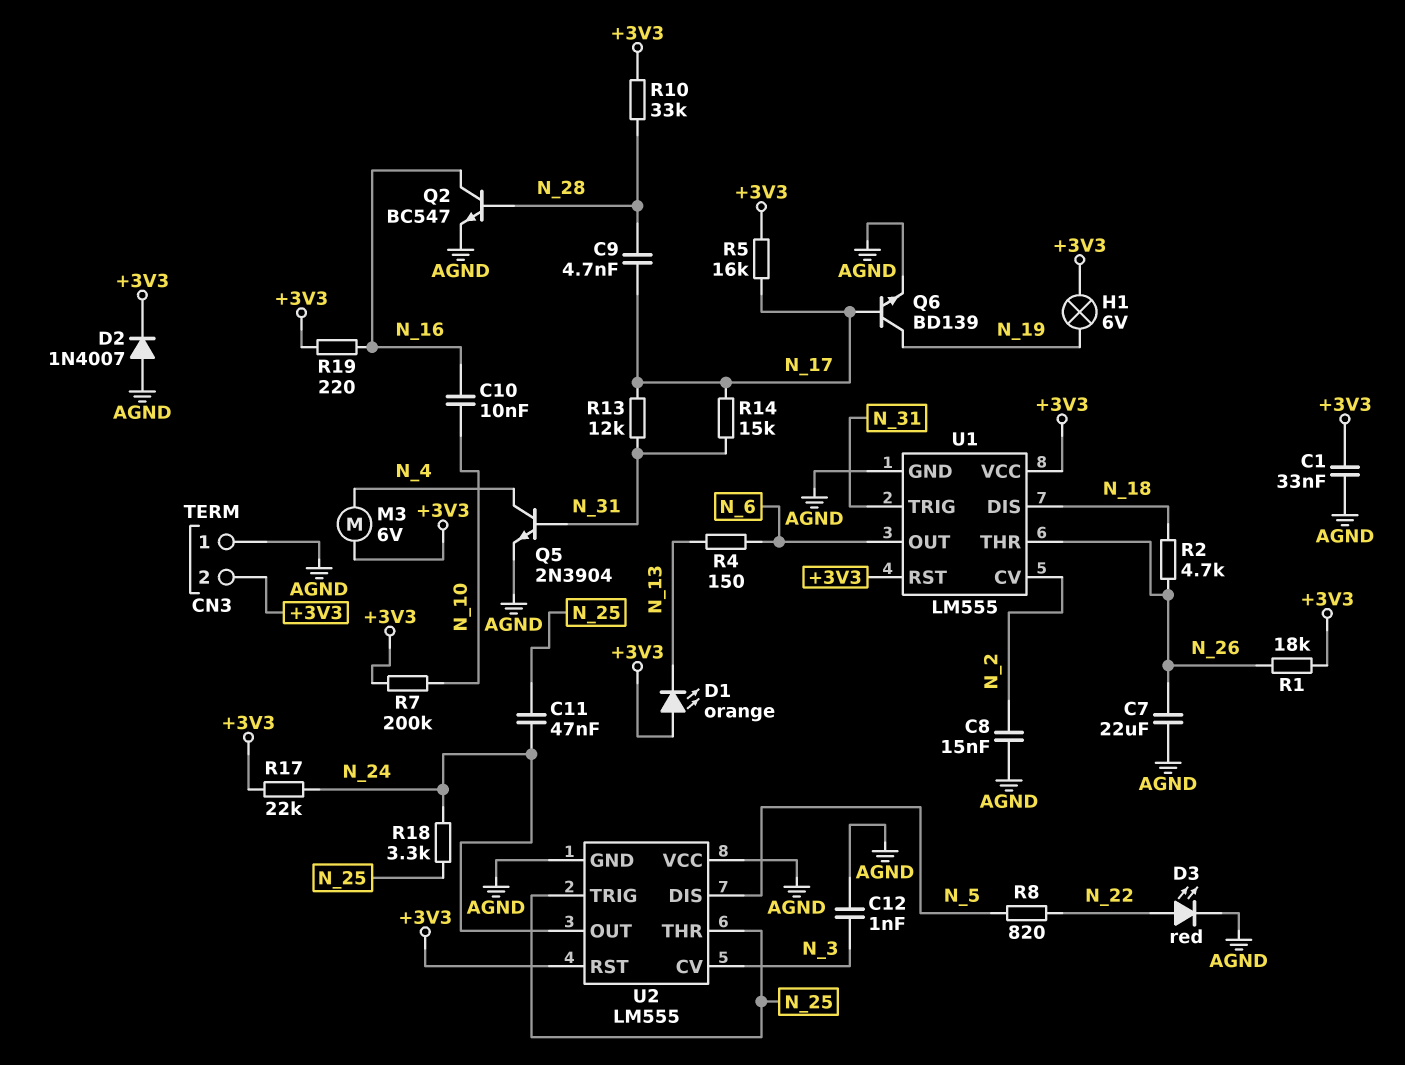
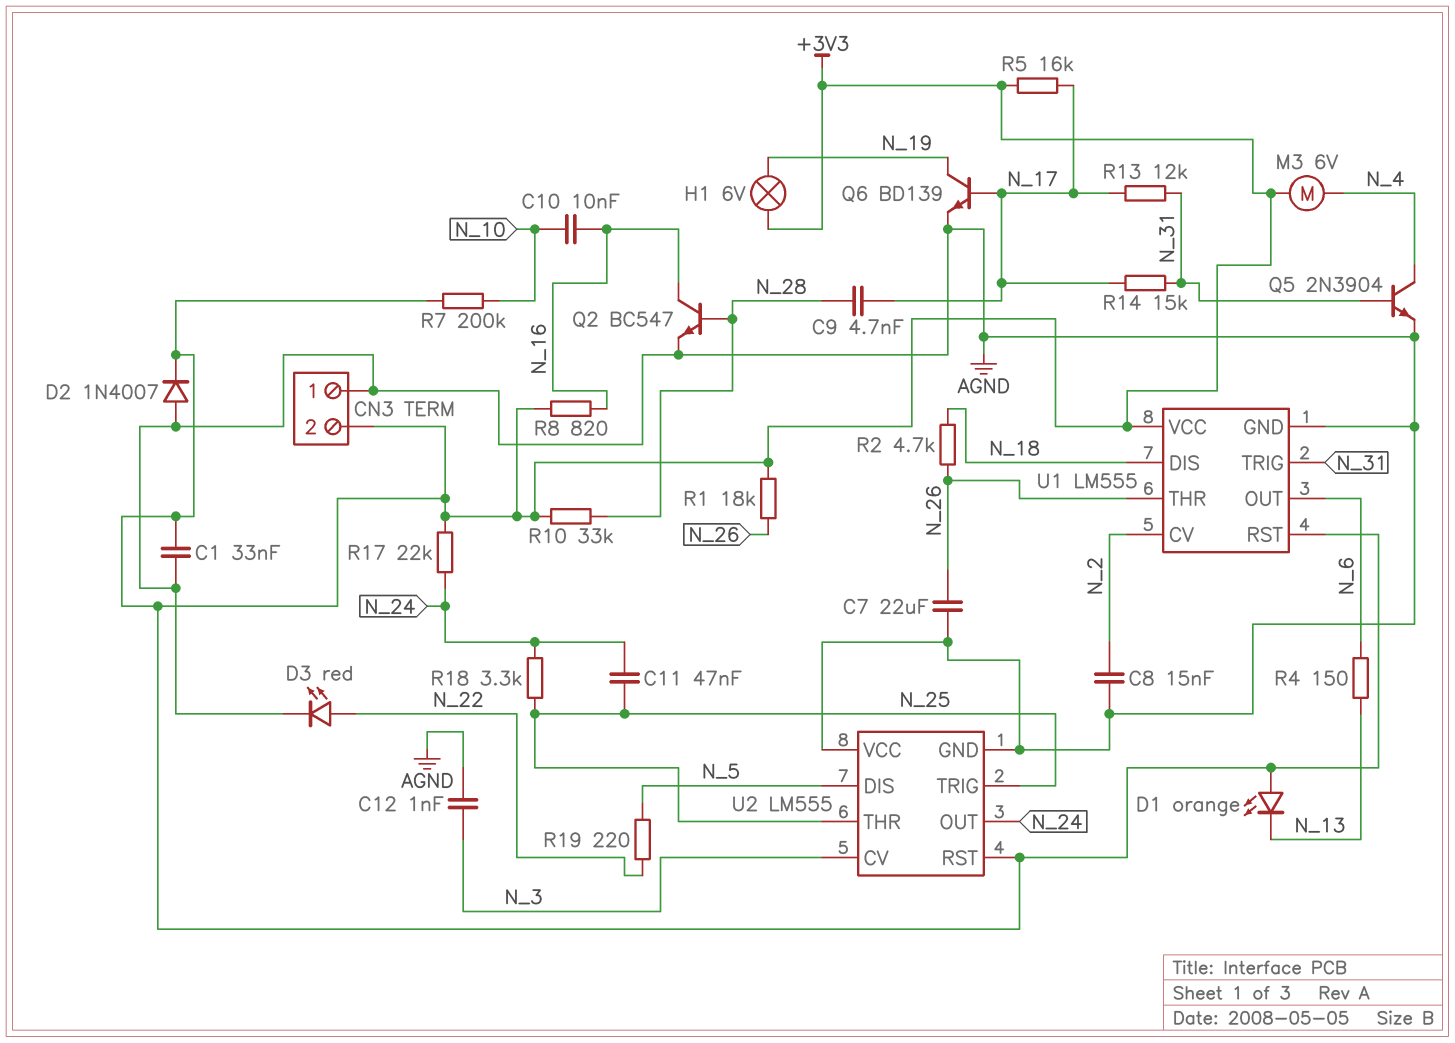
R8: 820 (N_5, N_22) -> 820 (+3V3, N_16)
R19: 220 (+3V3, N_16) -> 220 (N_5, N_22)

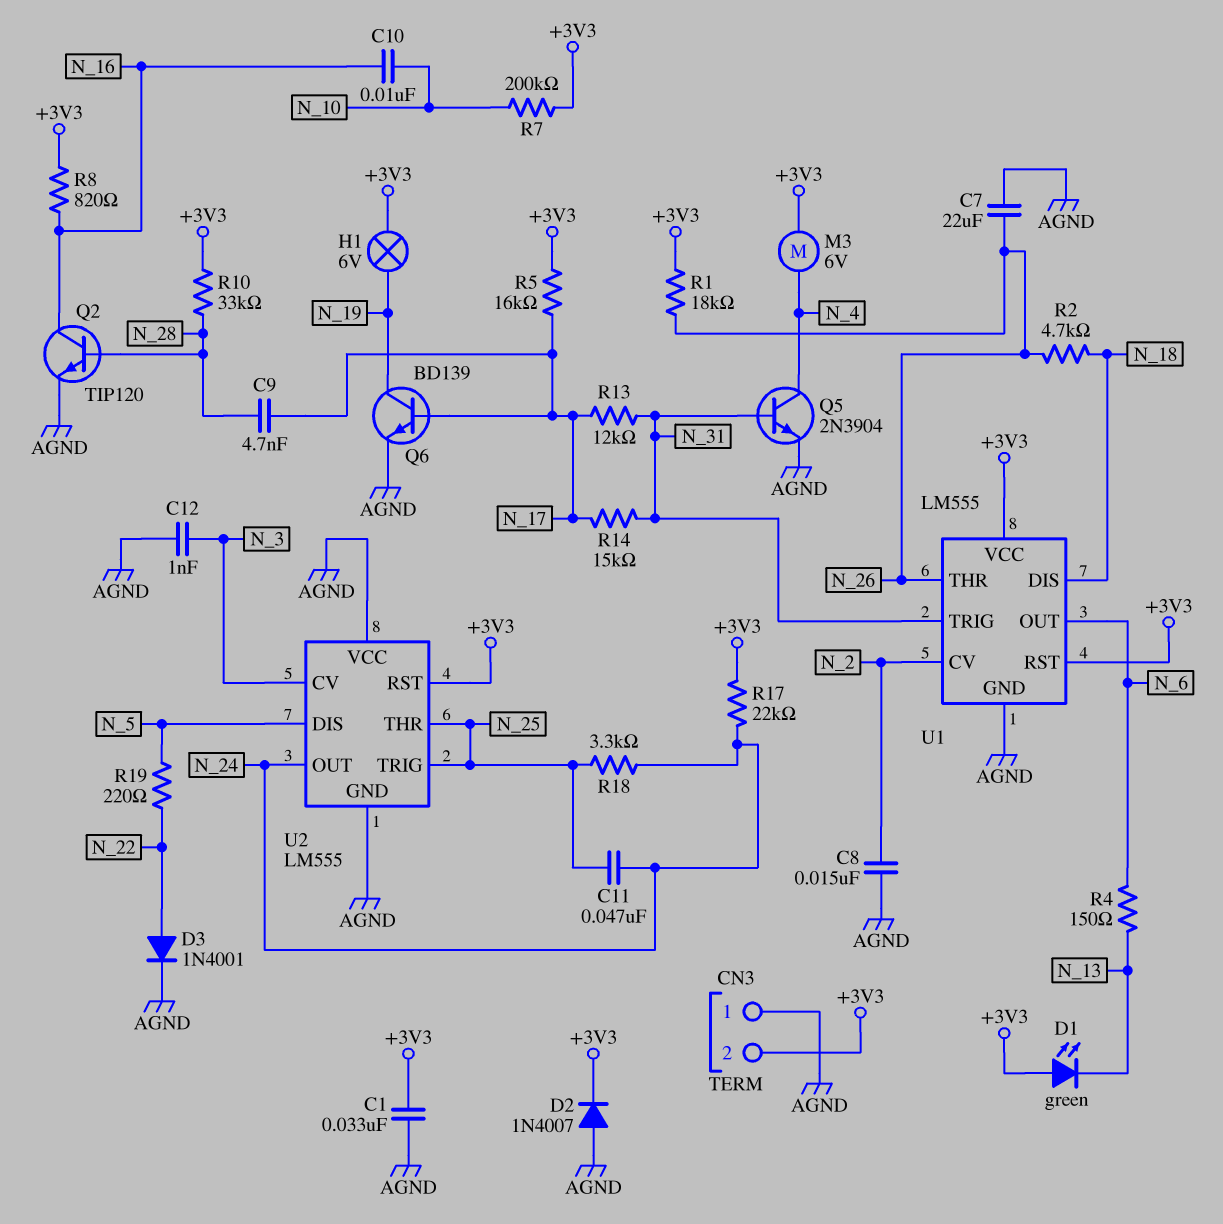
D1: LED orange (A +3V3, K N_13) -> LED green (A +3V3, K N_13)
D3: LED red (A N_22, K AGND) -> diode 1N4001 (A N_22, K AGND)
Q2: NPN BC547 (B N_28, C N_16, E AGND) -> NPN TIP120 (B N_28, C N_16, E AGND)

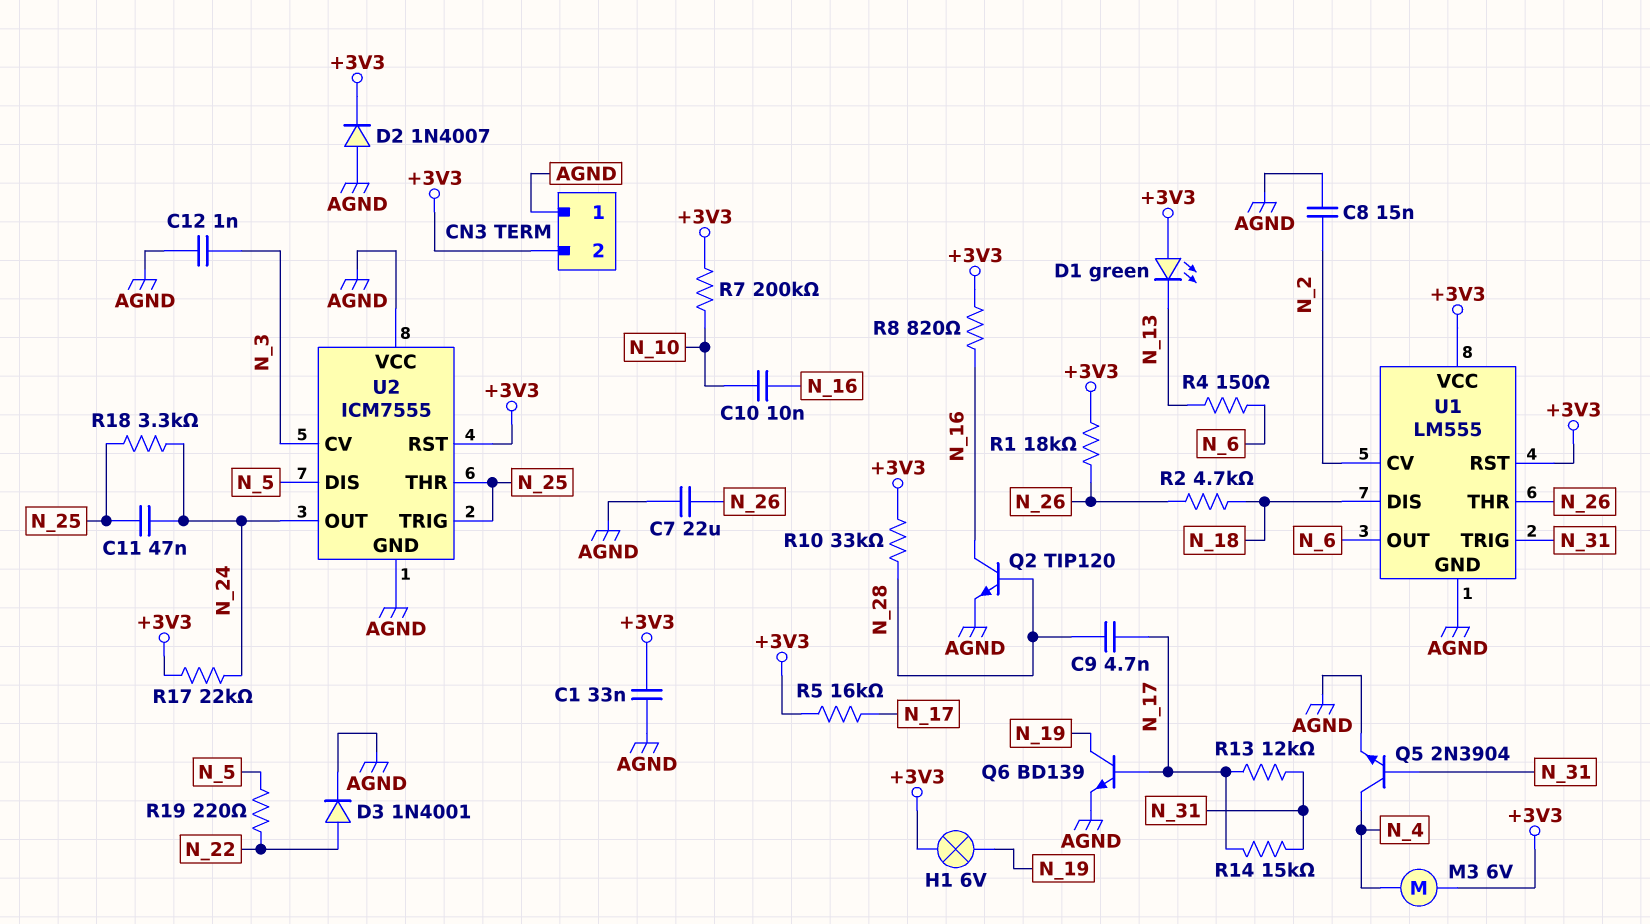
U2: LM555 -> ICM7555

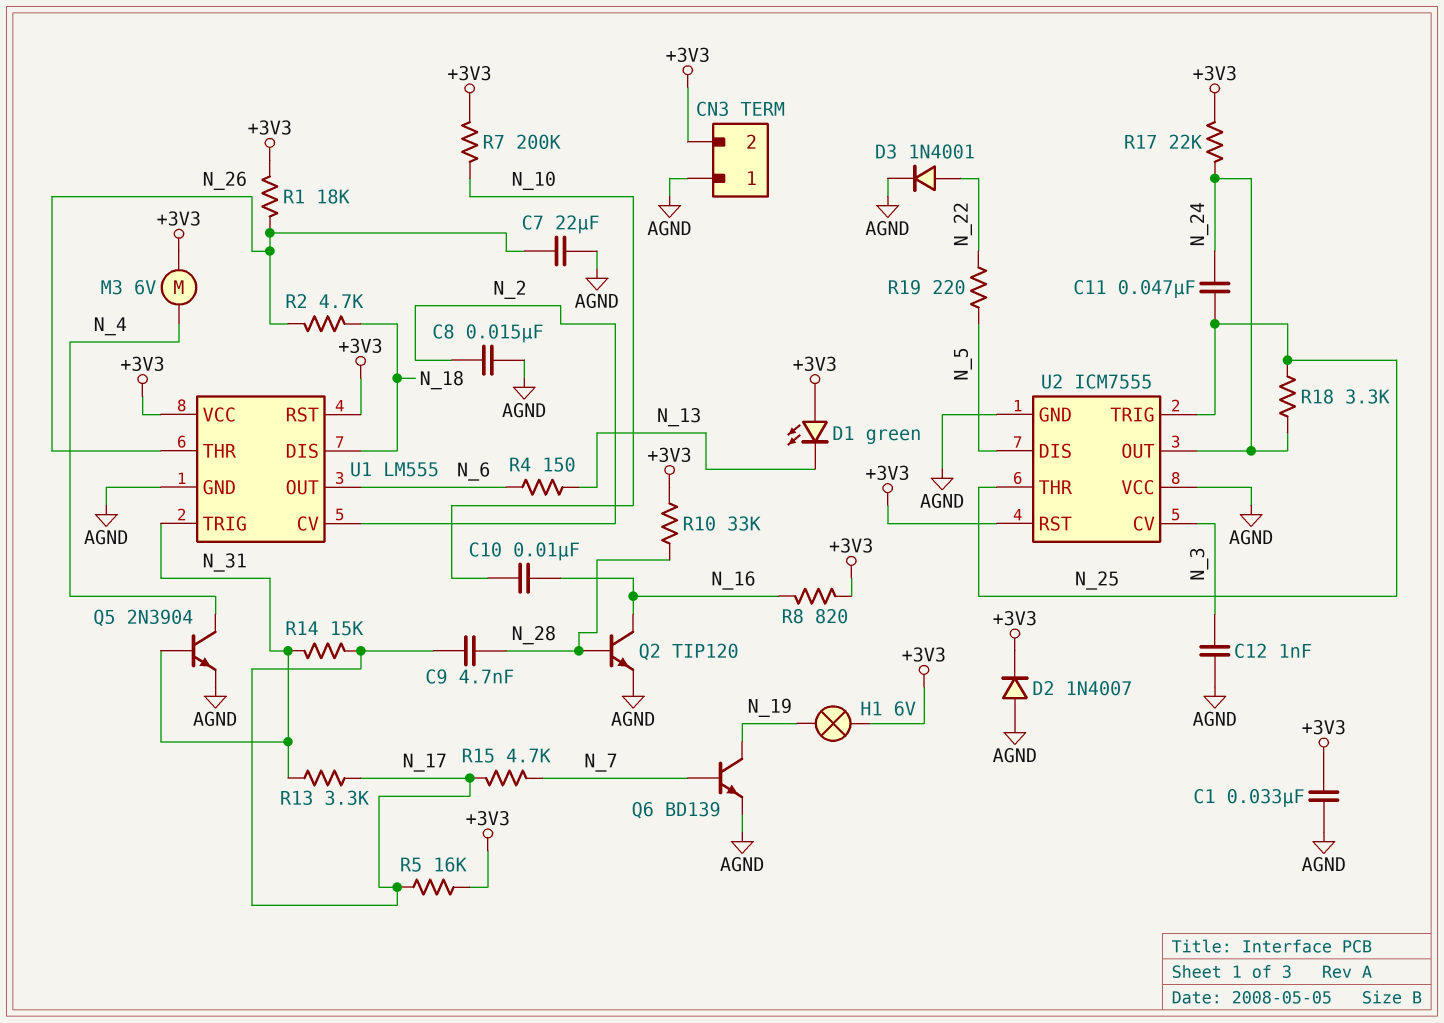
Q6: NPN BD139 (B N_17, C N_19, E AGND) -> NPN BD139 (B N_7, C N_19, E AGND)
R13: 12k (N_17, N_31) -> 3.3k (N_17, N_31)
R15: none -> 4.7k (N_7, N_17)

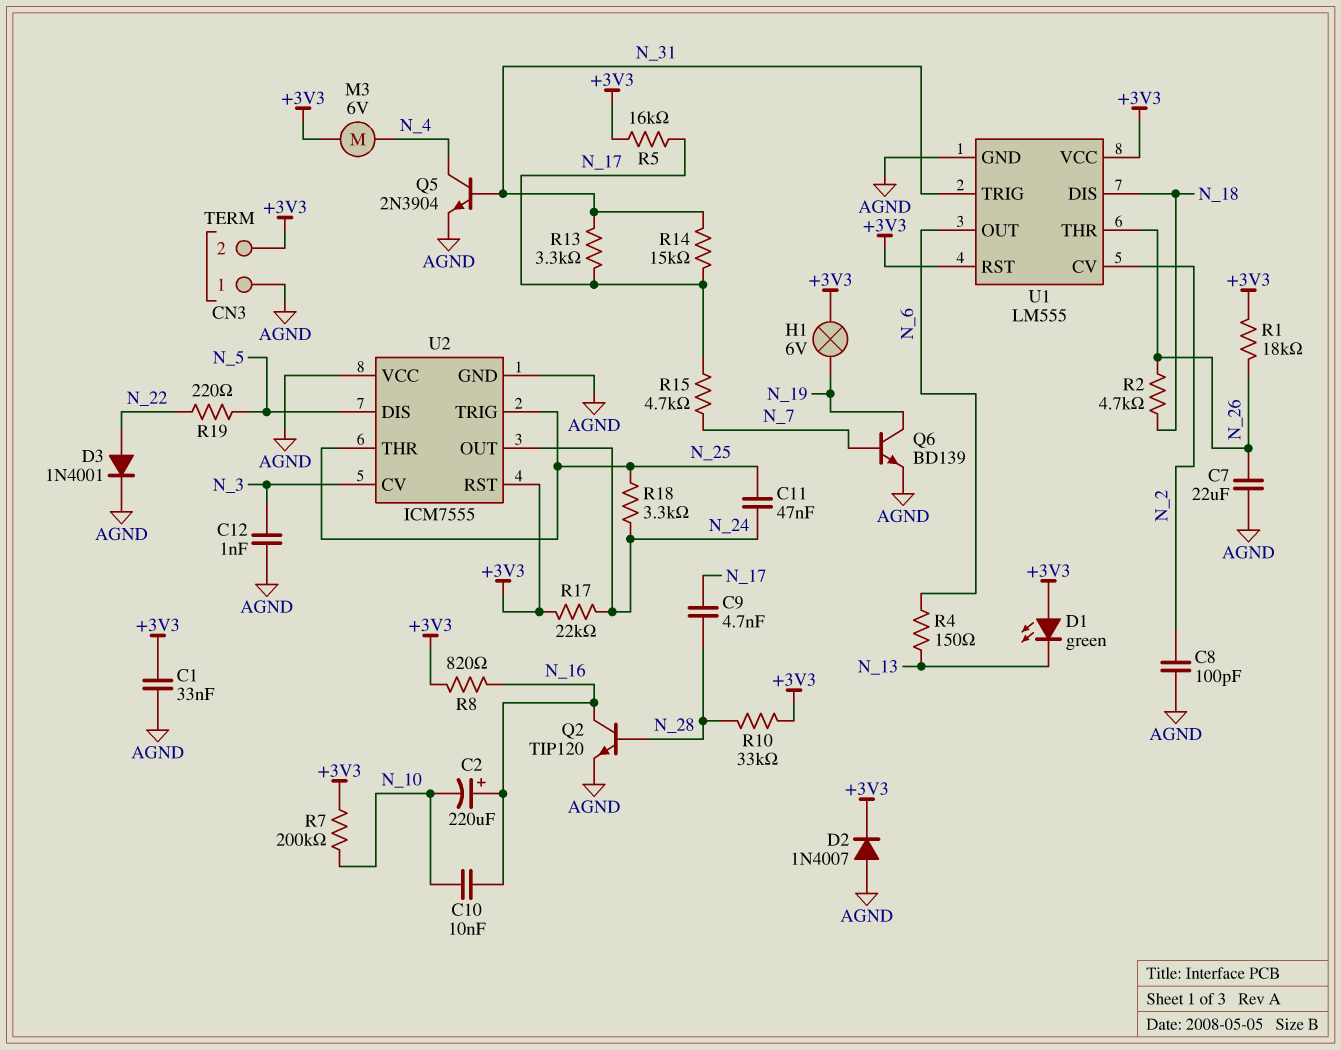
C2: none -> 220uF (plus N_16, minus N_10)
C8: 15nF (AGND, N_2) -> 100pF (AGND, N_2)

